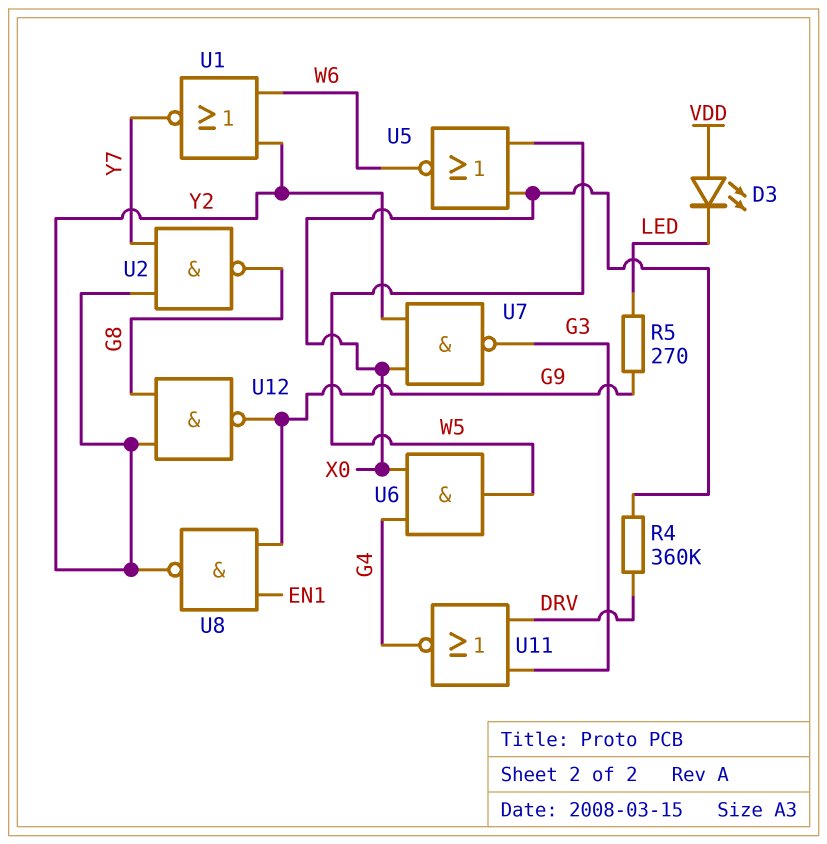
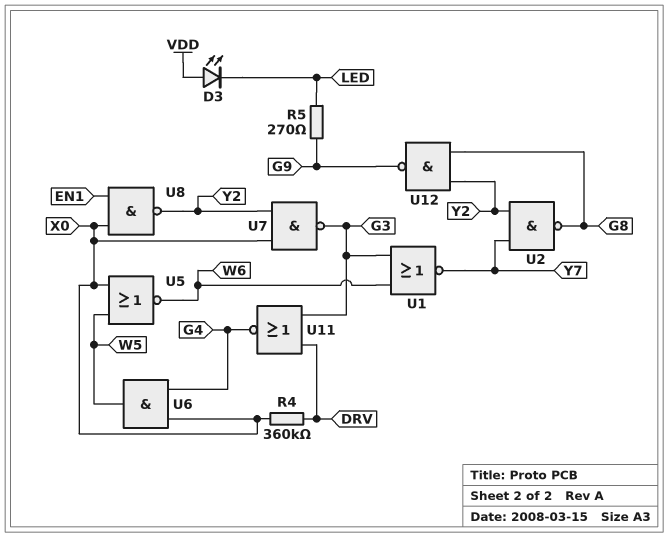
U1: NOR (in W6, in Y2, out Y7) -> NOR (in G3, in W6, out Y7)
U8: NAND (in EN1, in G9, out Y2) -> NAND (in EN1, in X0, out Y2)

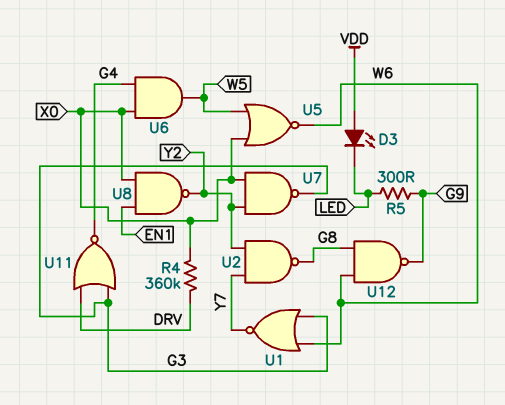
R5: 270 (G9, LED) -> 300 (G9, LED)
U12: NAND (in G8, in Y2, out G9) -> NAND (in G8, in W6, out G9)

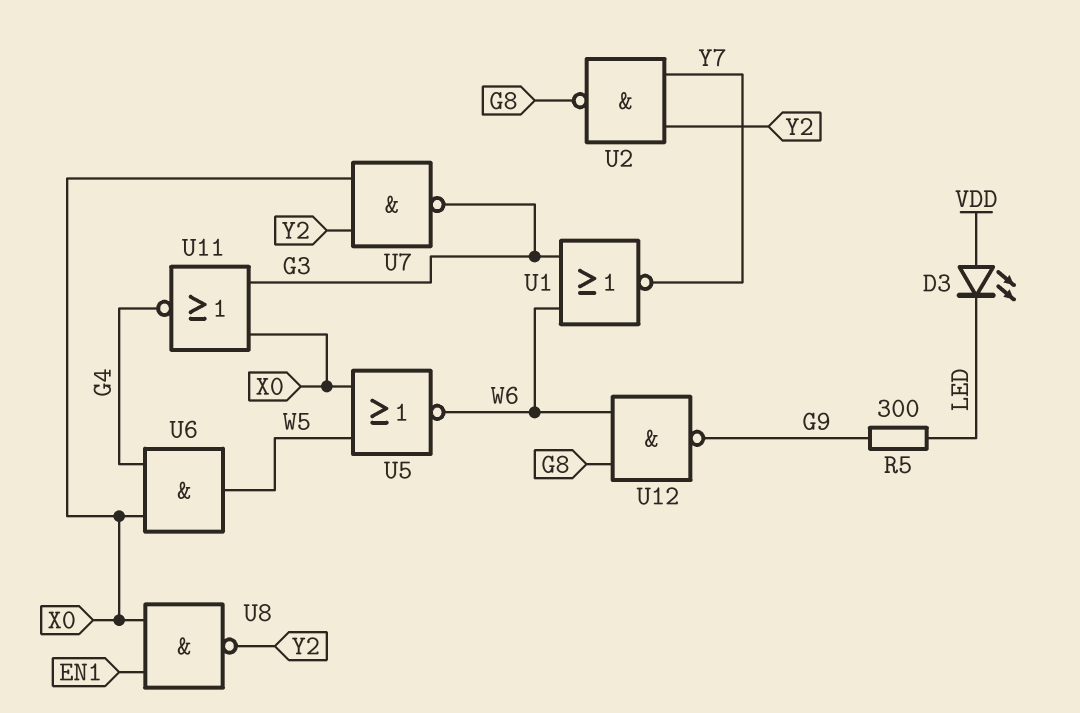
R4: 360k (DRV, X0) -> none
U11: NOR (in DRV, in G3, out G4) -> NOR (in G3, in X0, out G4)

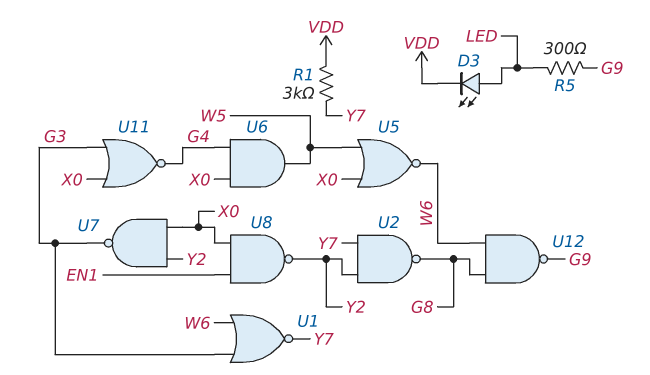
D3: LED (A VDD, K LED) -> LED (A LED, K VDD)
R1: none -> 3k (VDD, Y7)

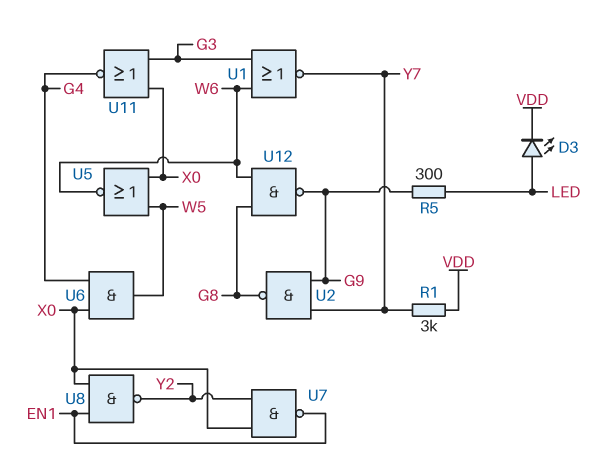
U2: NAND (in Y2, in Y7, out G8) -> NAND (in G9, in Y7, out G8)
U7: NAND (in X0, in Y2, out G3) -> NAND (in X0, in Y2, out EN1)

